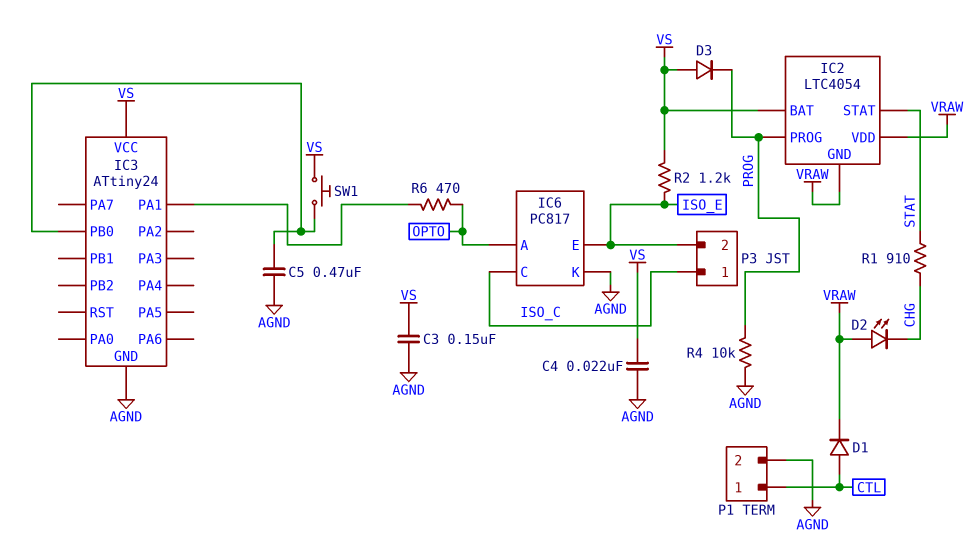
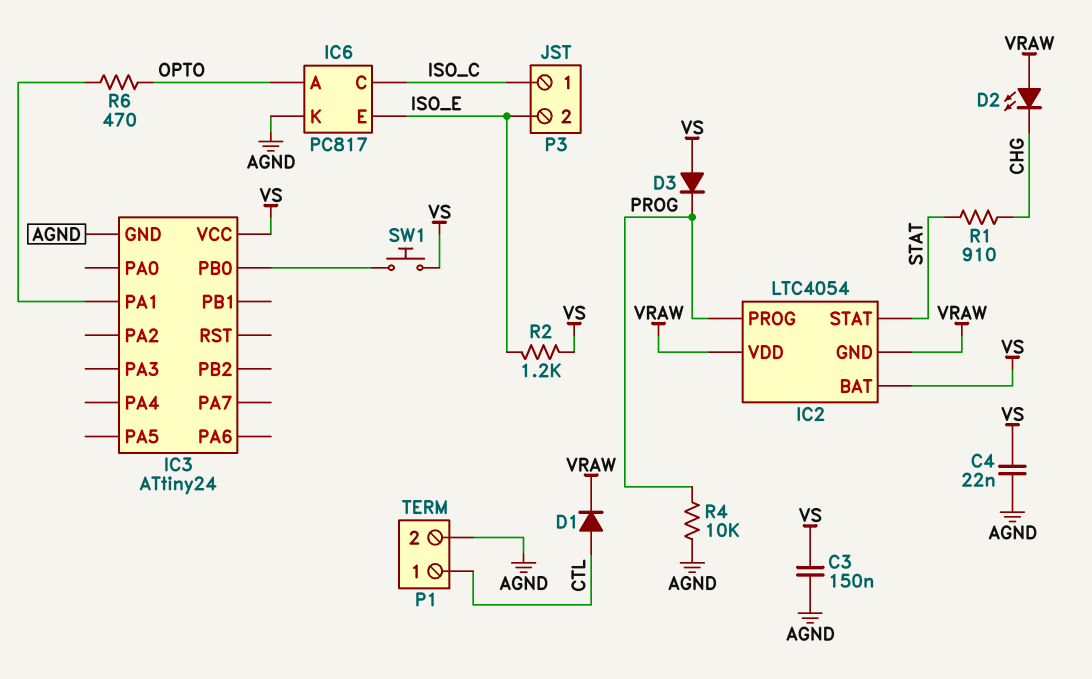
C5: 470nF (AGND, IC3/PB0) -> none

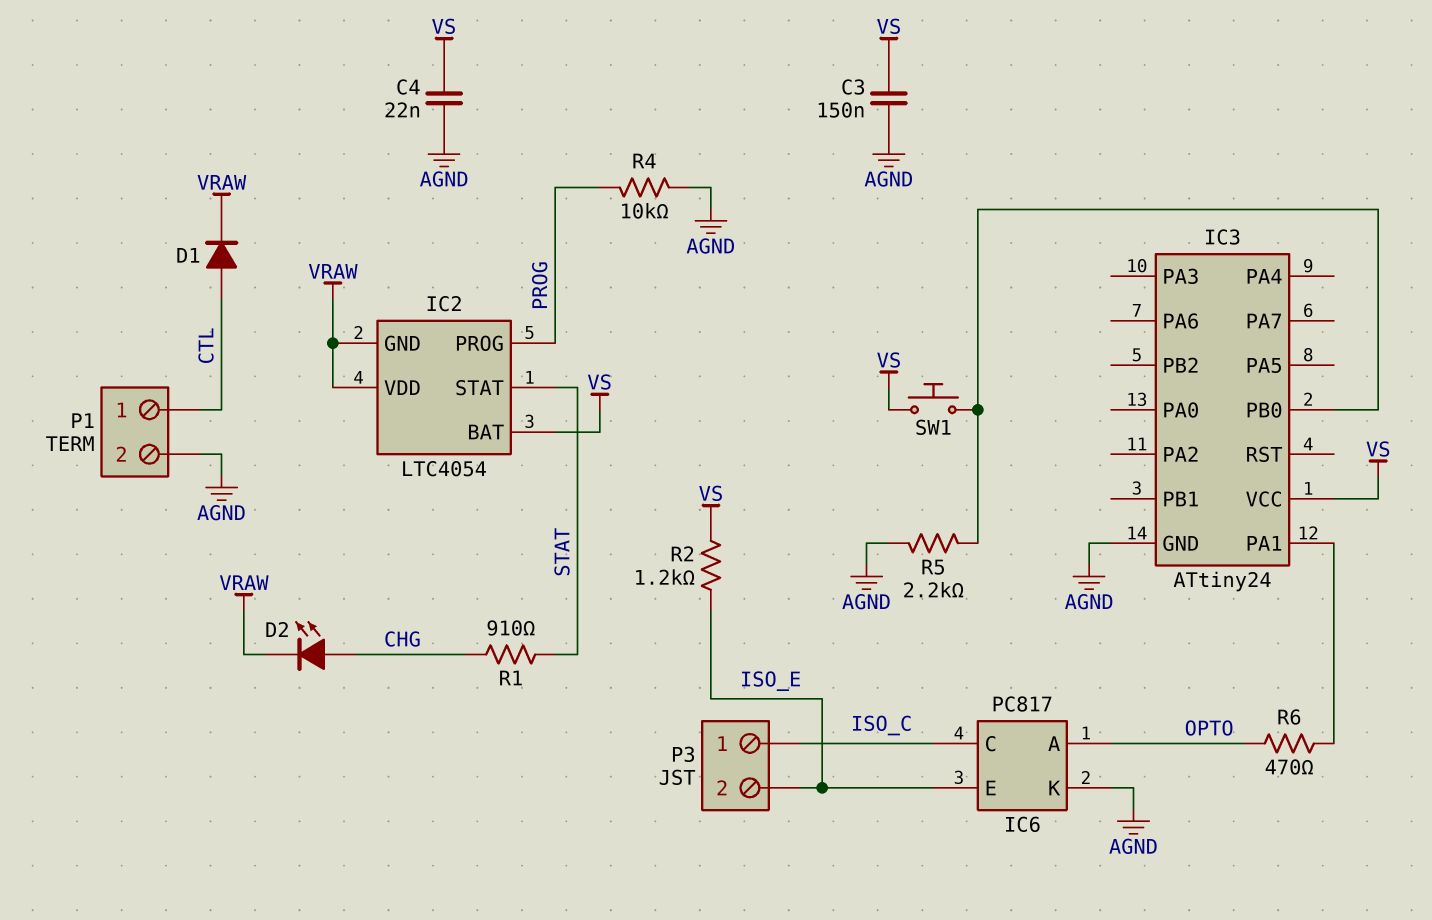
D2: LED (A VRAW, K CHG) -> LED (A CHG, K VRAW)
D3: diode (A VS, K PROG) -> none
R5: none -> 2.2k (AGND, IC3/PB0)

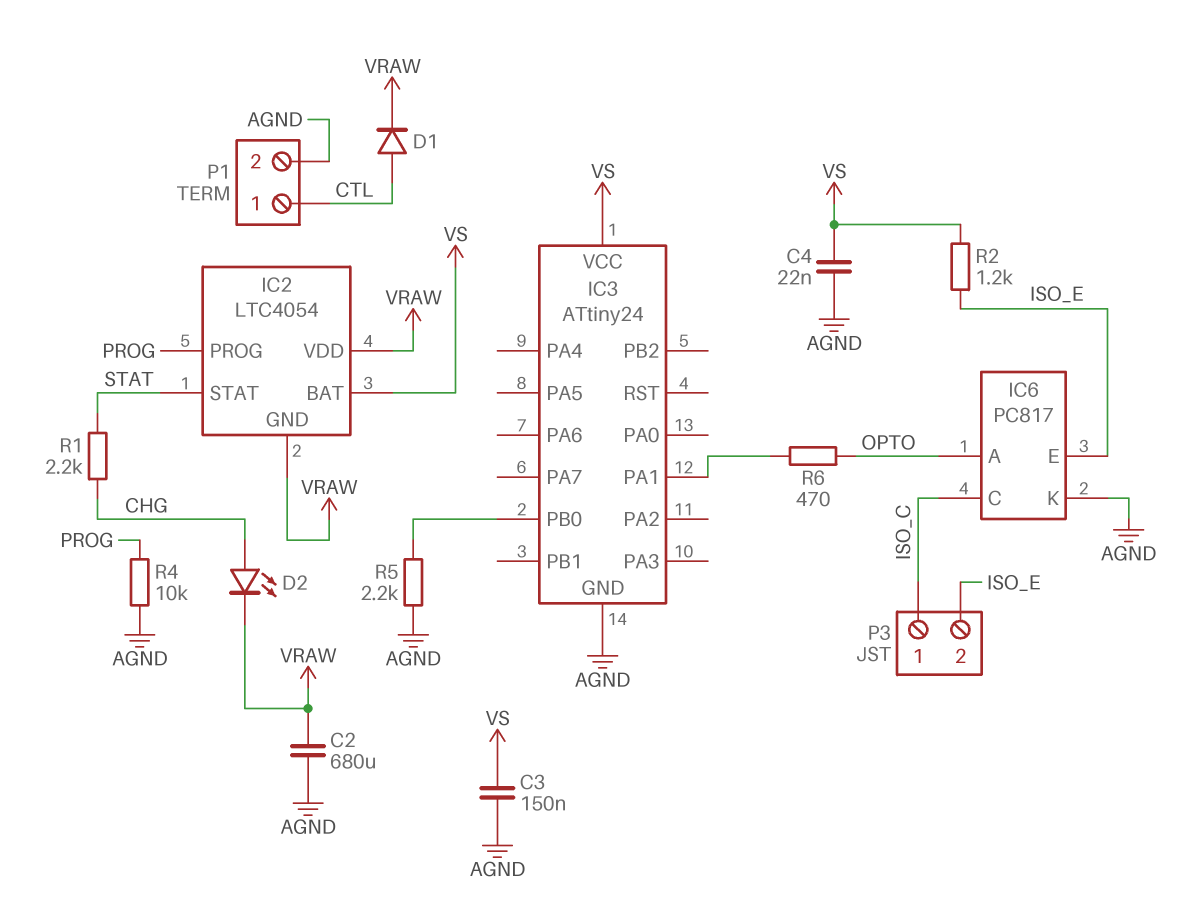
C2: none -> 680uF (AGND, VRAW)
R1: 910 (CHG, STAT) -> 2.2k (CHG, STAT)
SW1: button (IC3/PB0, VS) -> none

